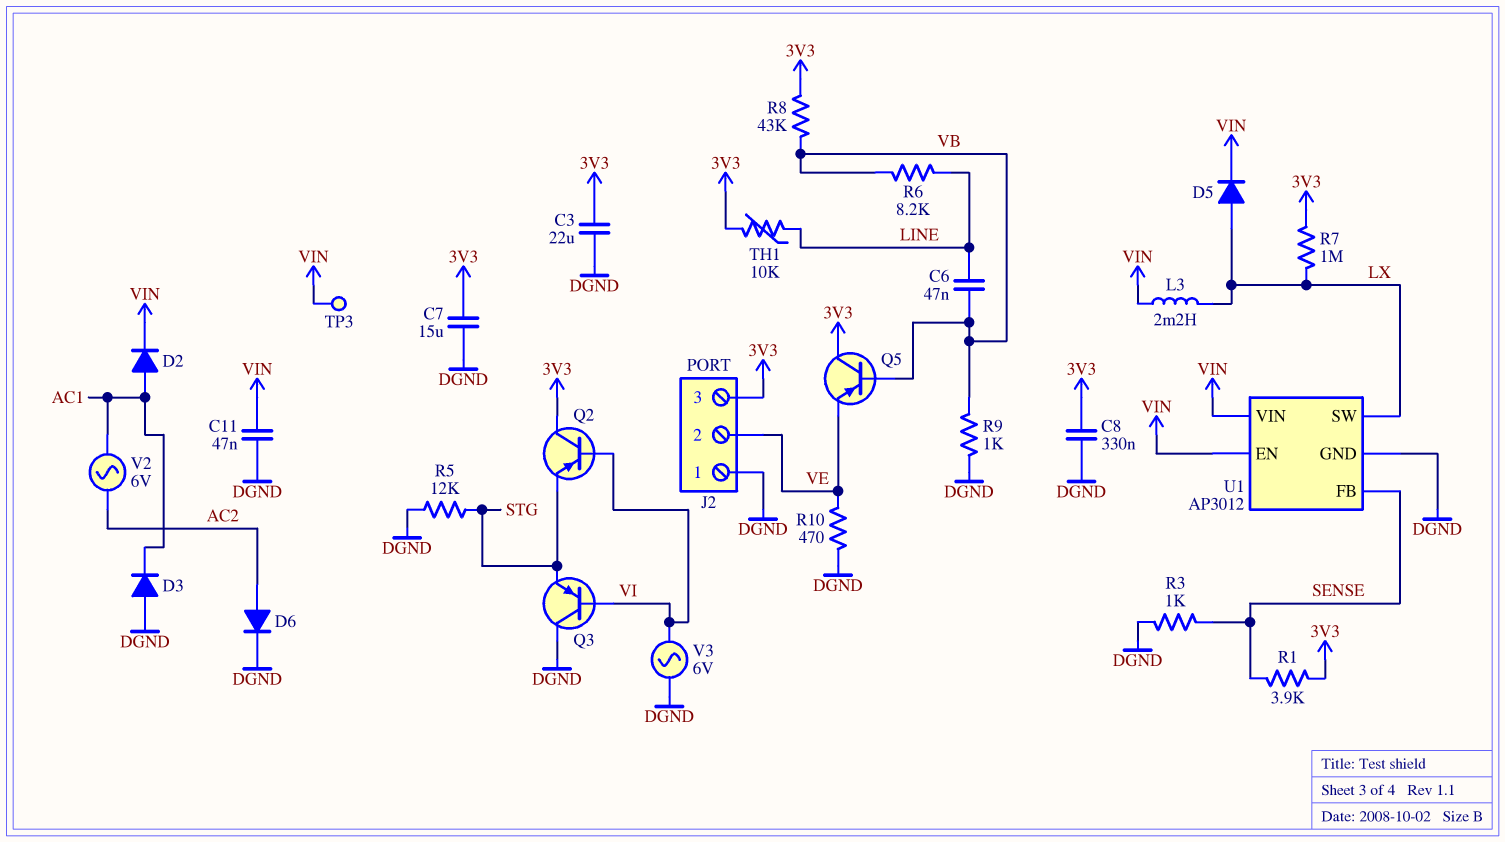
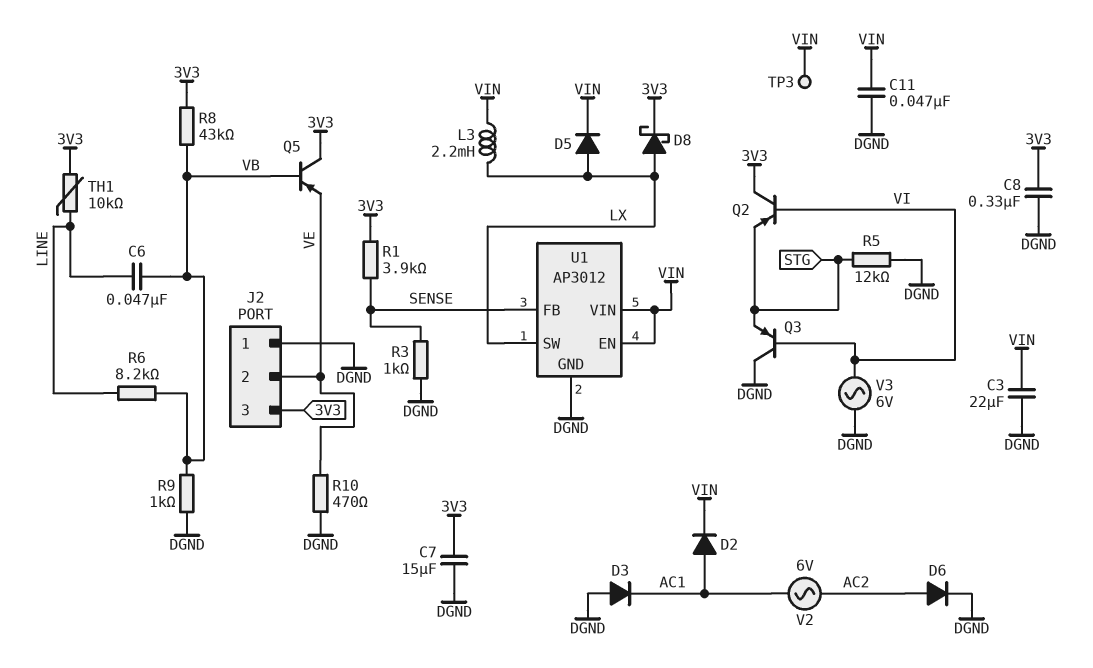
C3: 22uF (3V3, DGND) -> 22uF (DGND, VIN)
D8: none -> schottky (A LX, K 3V3)
R7: 1M (3V3, LX) -> none

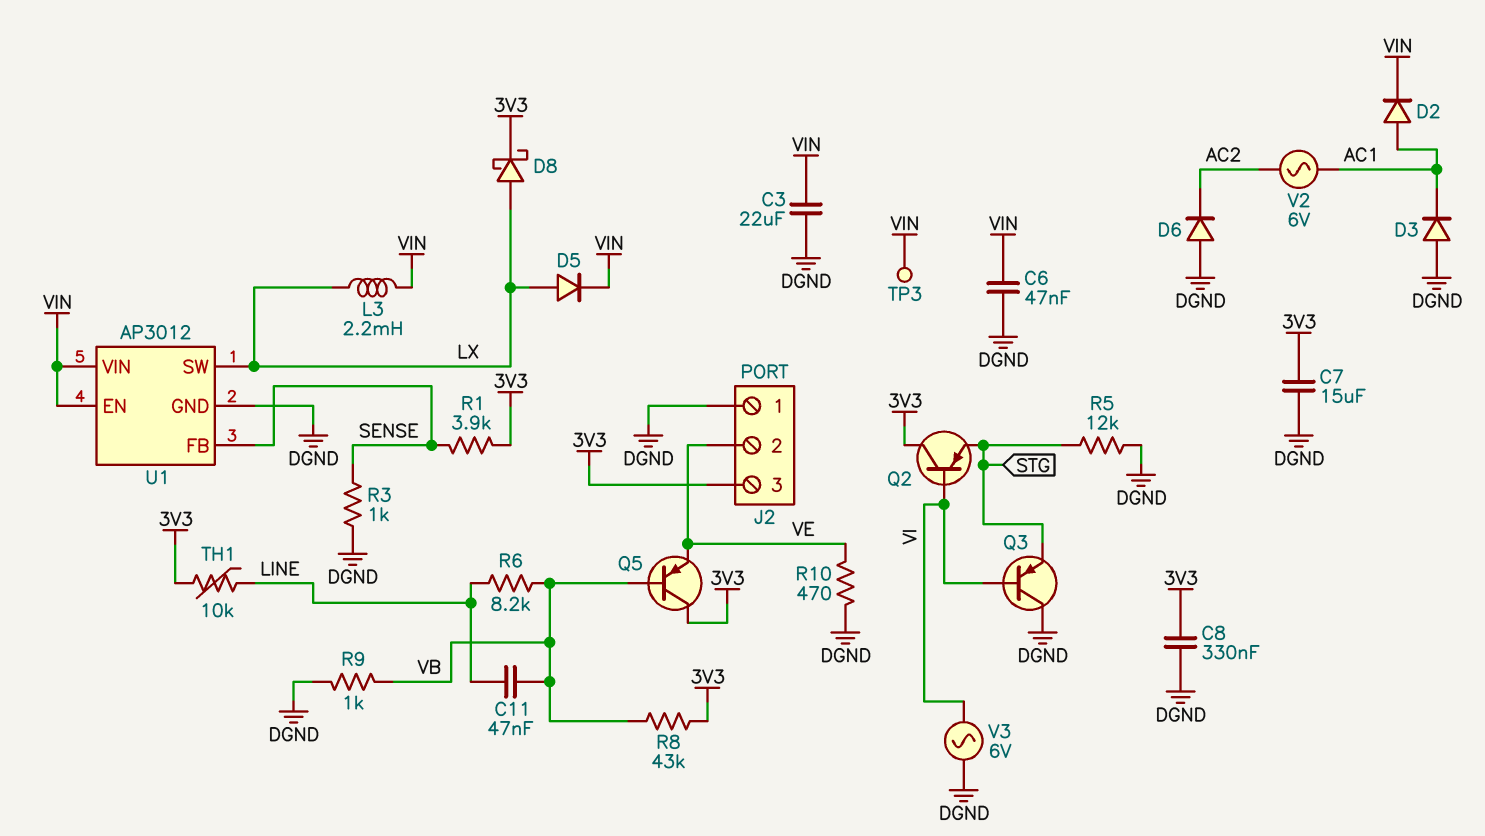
C6: 47nF (LINE, VB) -> 47nF (DGND, VIN)
C11: 47nF (DGND, VIN) -> 47nF (LINE, VB)
D6: diode (A AC2, K DGND) -> diode (A DGND, K AC2)

